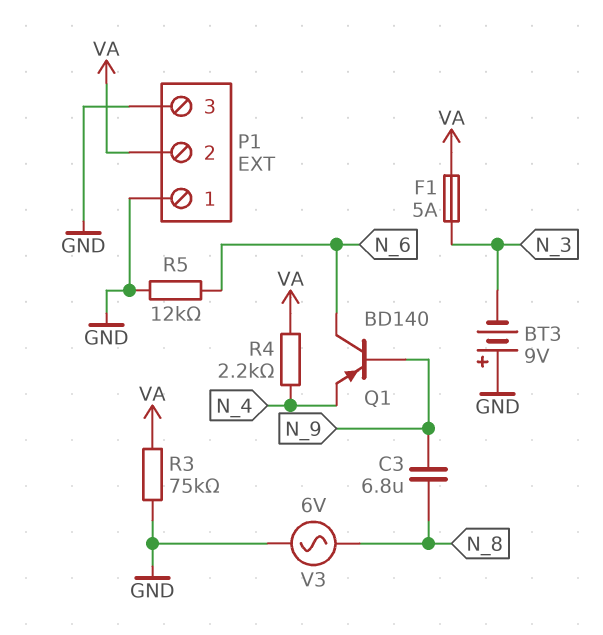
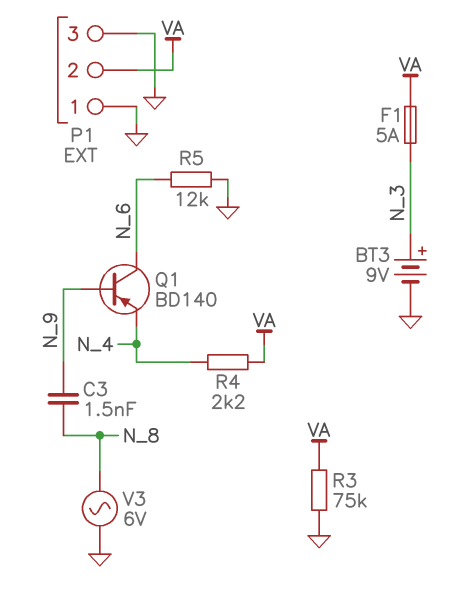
BT3: 9V (plus GND, minus N_3) -> 9V (plus N_3, minus GND)
C3: 6.8uF (N_8, N_9) -> 1.5nF (N_8, N_9)

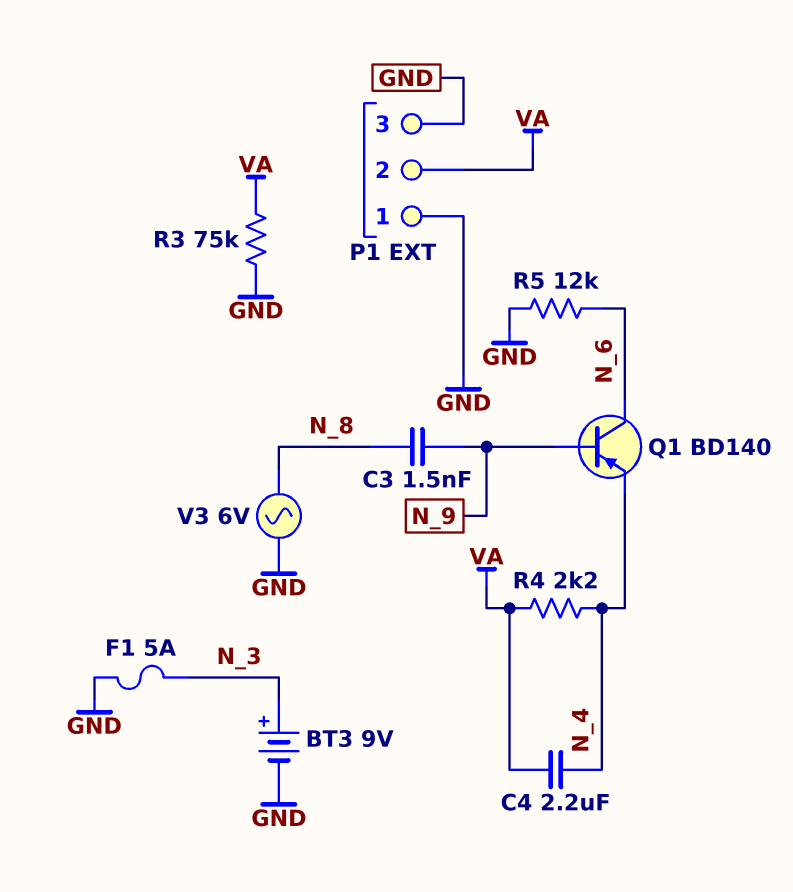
C4: none -> 2.2uF (N_4, VA)
F1: 5A (N_3, VA) -> 5A (GND, N_3)

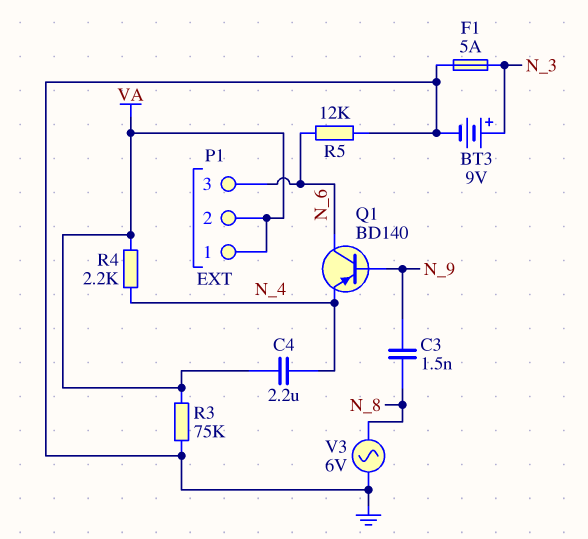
P1 pin 1: GND -> VA
P1 pin 3: GND -> N_6

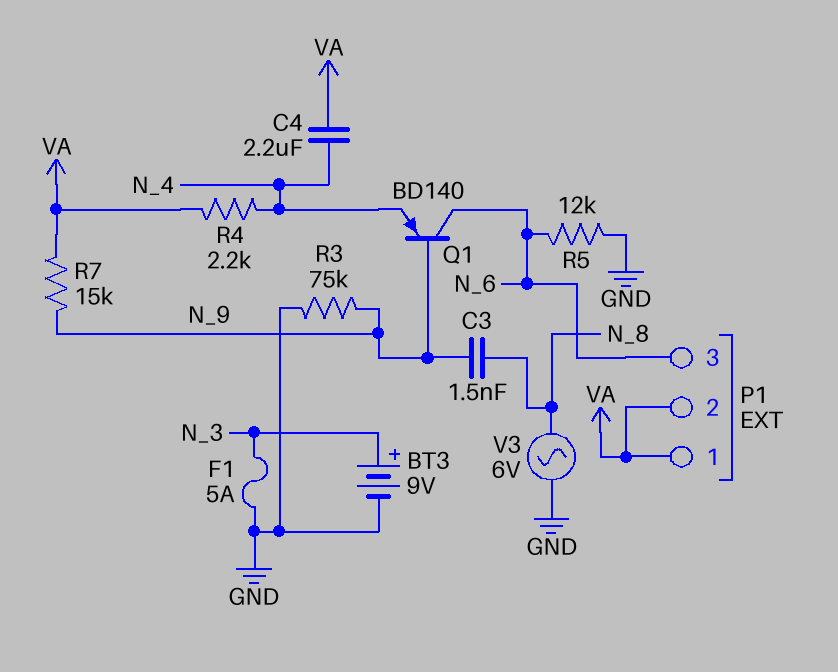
R3: 75k (GND, VA) -> 75k (GND, N_9)
R7: none -> 15k (N_9, VA)

